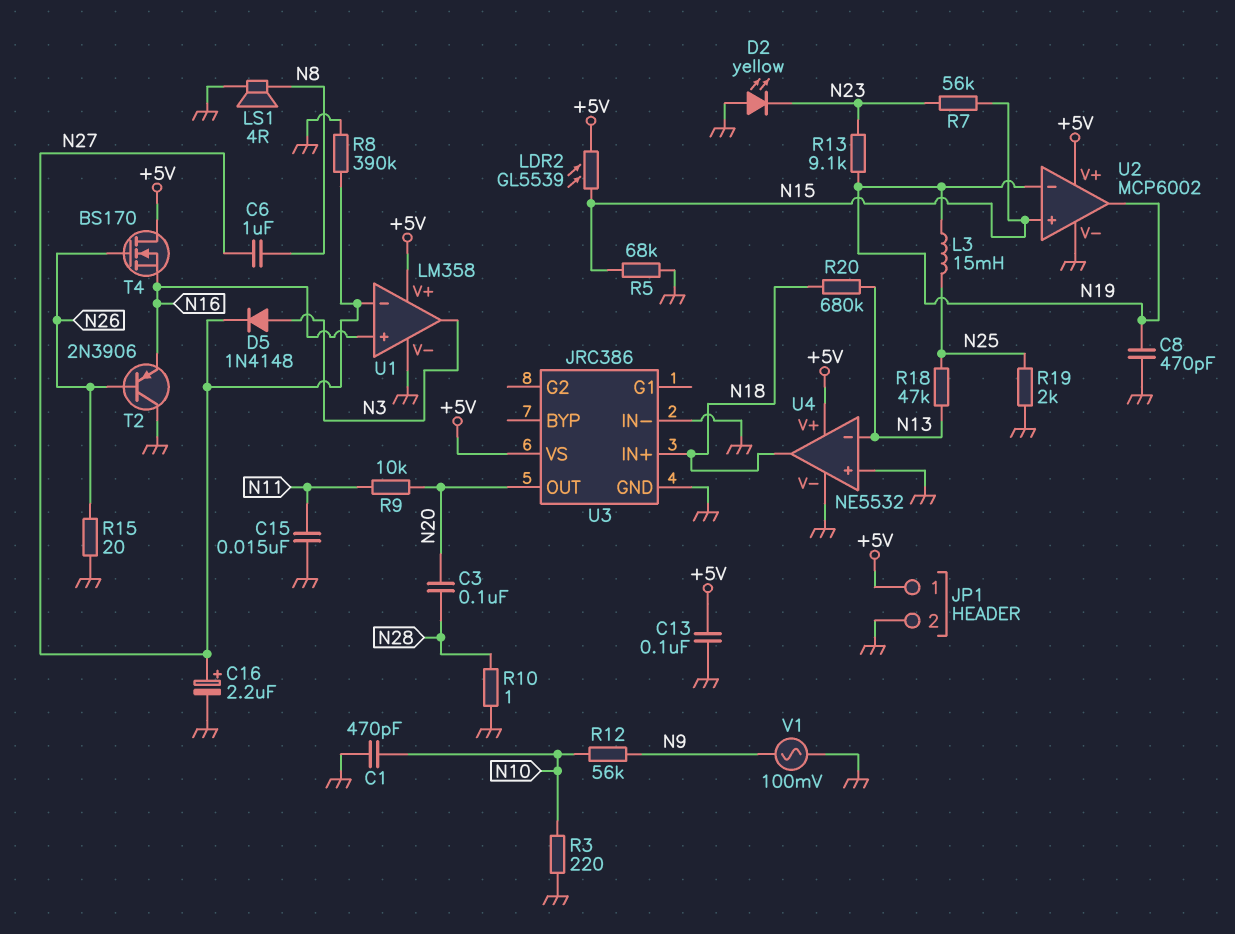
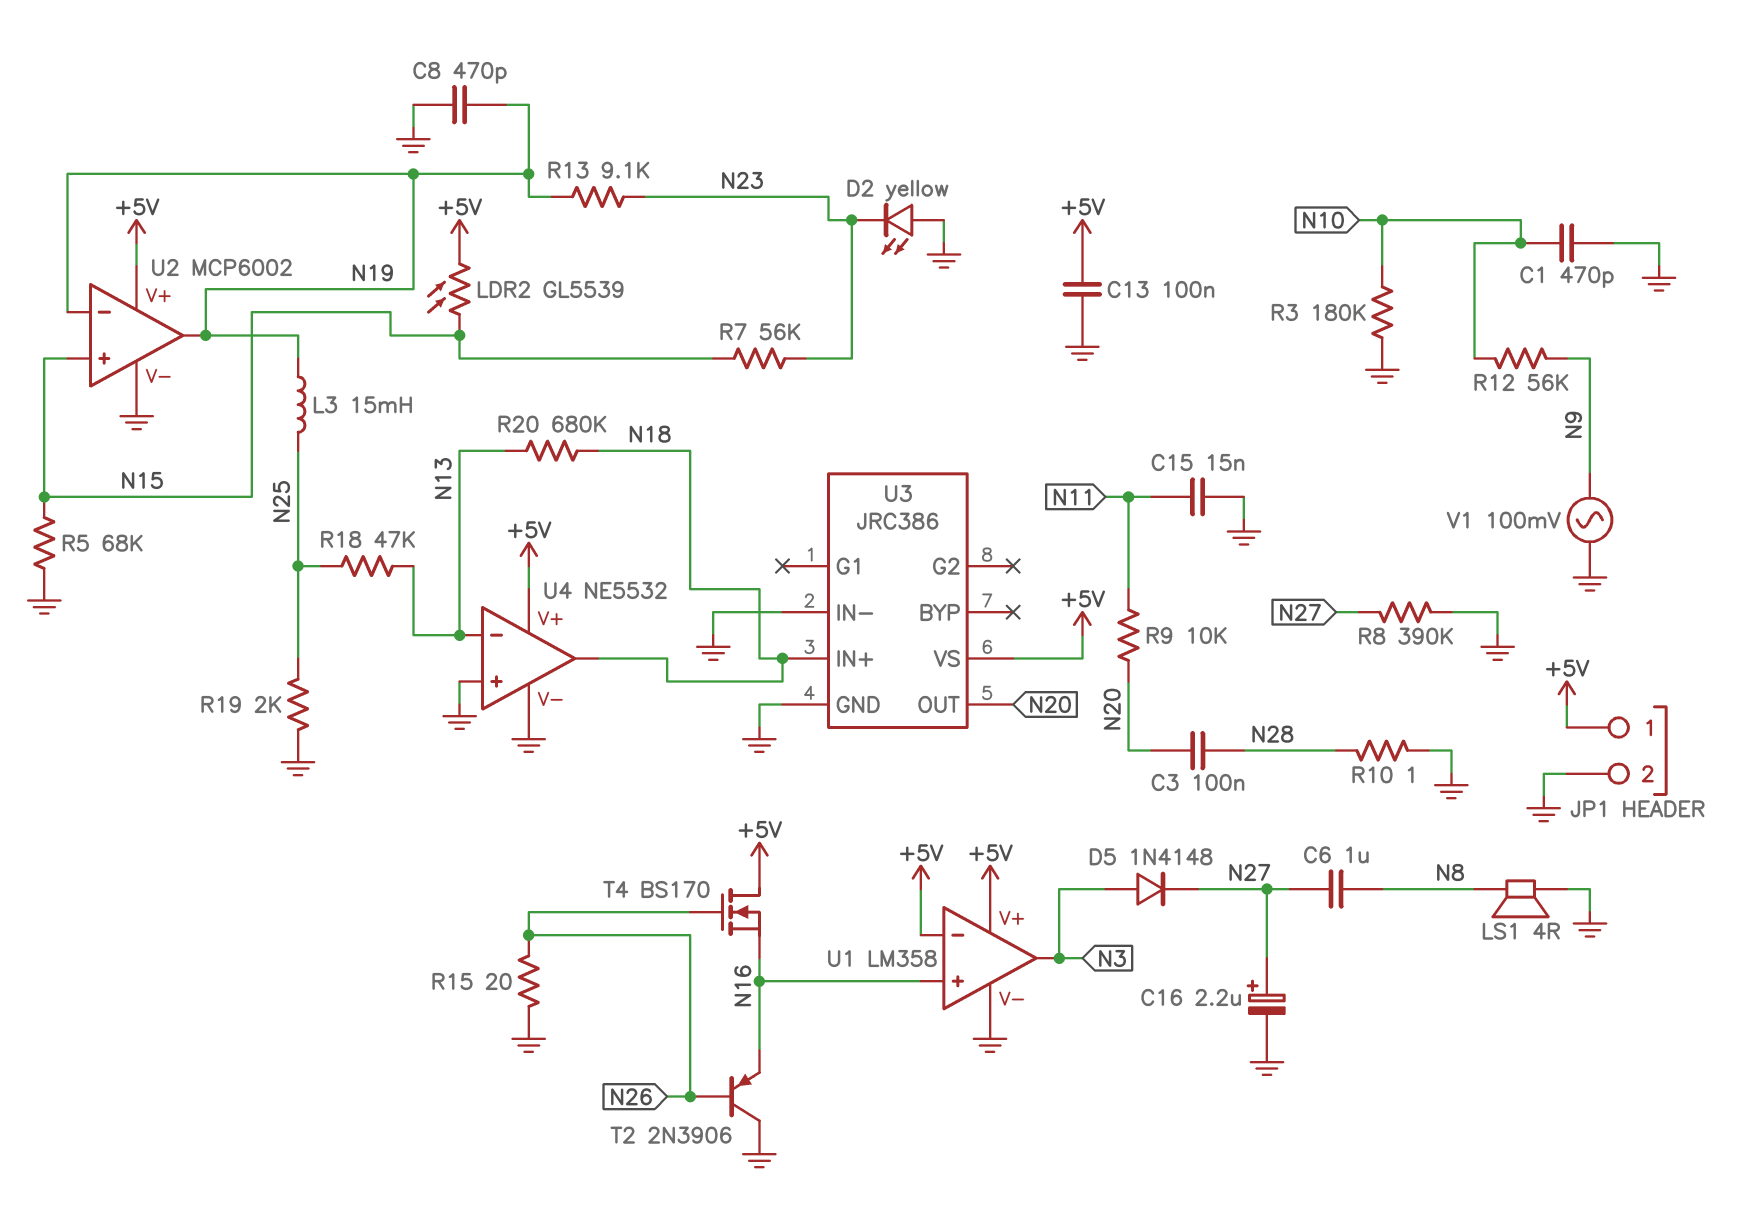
R3: 220 (GND, N10) -> 180k (GND, N10)
U1 pin in-: N27 -> +5V

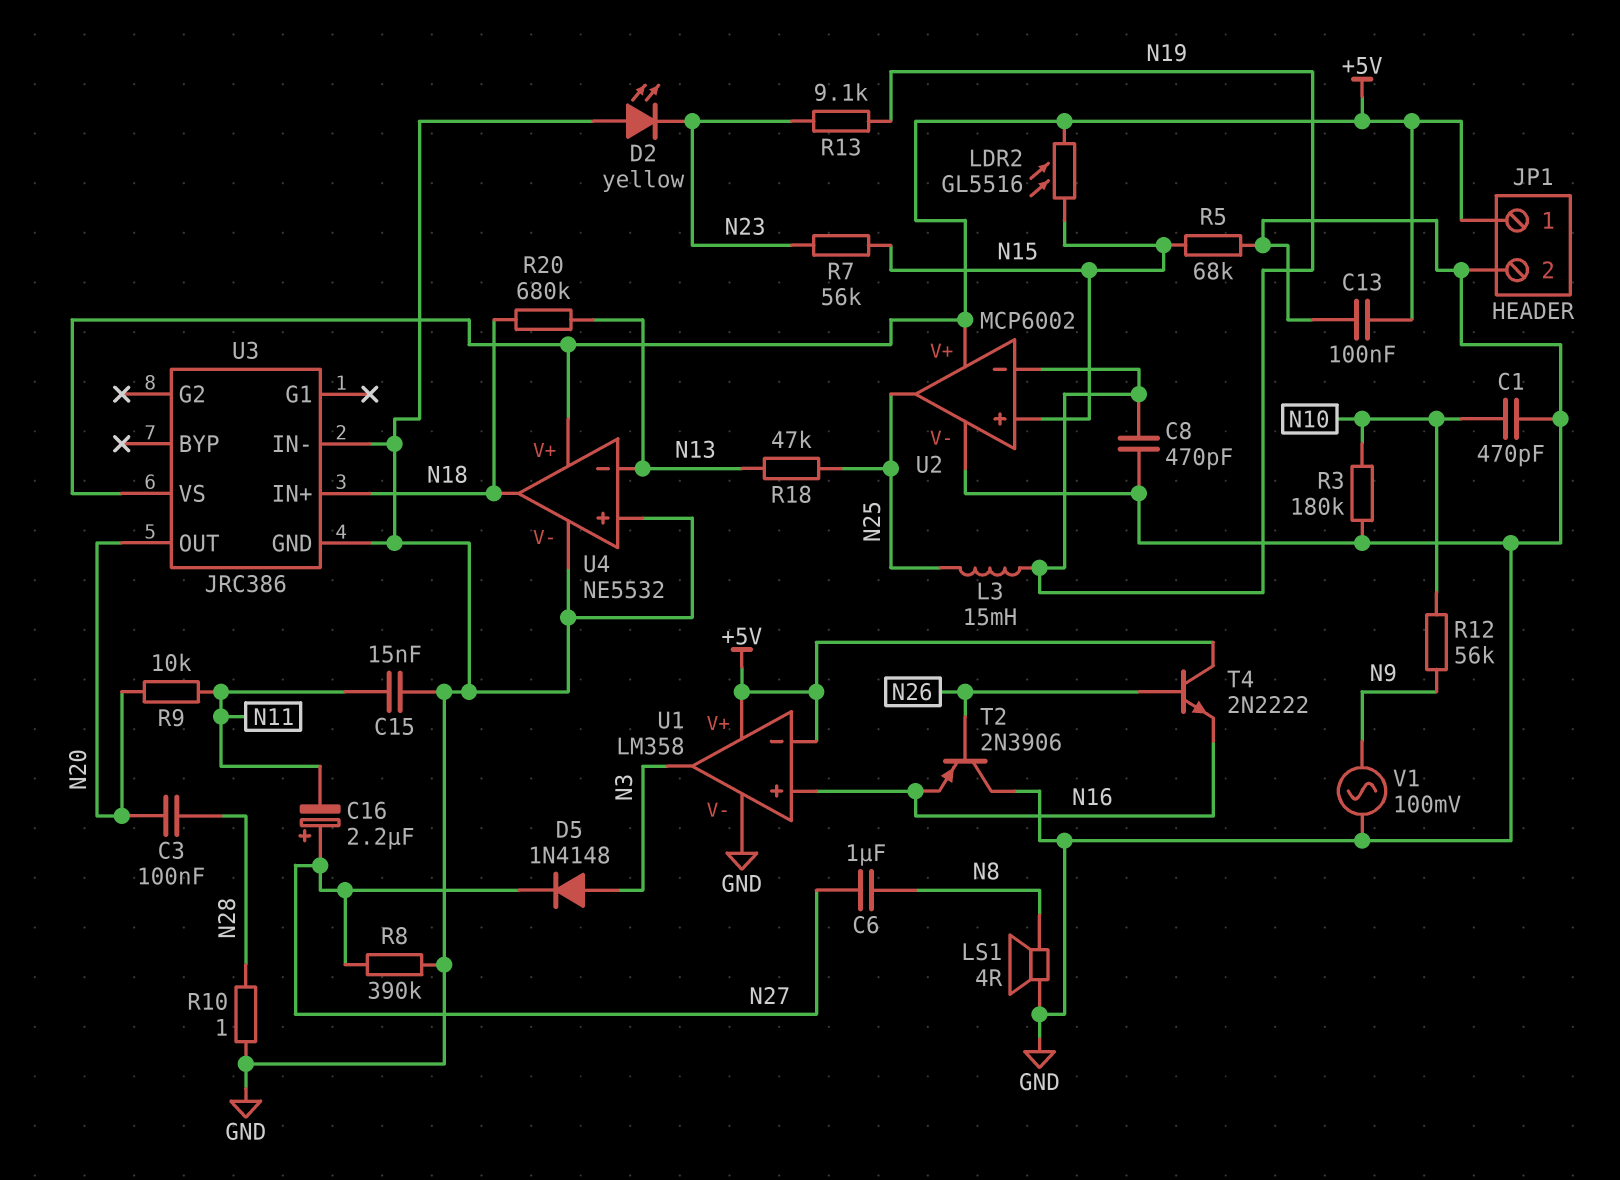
C16: 2.2uF (plus N27, minus GND) -> 2.2uF (plus N27, minus N11)
LDR2: GL5539 (+5V, N15) -> GL5516 (+5V, N15)
R15: 20 (GND, N26) -> none
R19: 2k (GND, N25) -> none
T4: NMOS BS170 (G N26, D +5V, S N16) -> NPN 2N2222 (B N26, C +5V, E N16)
U2 pin out: N19 -> N25

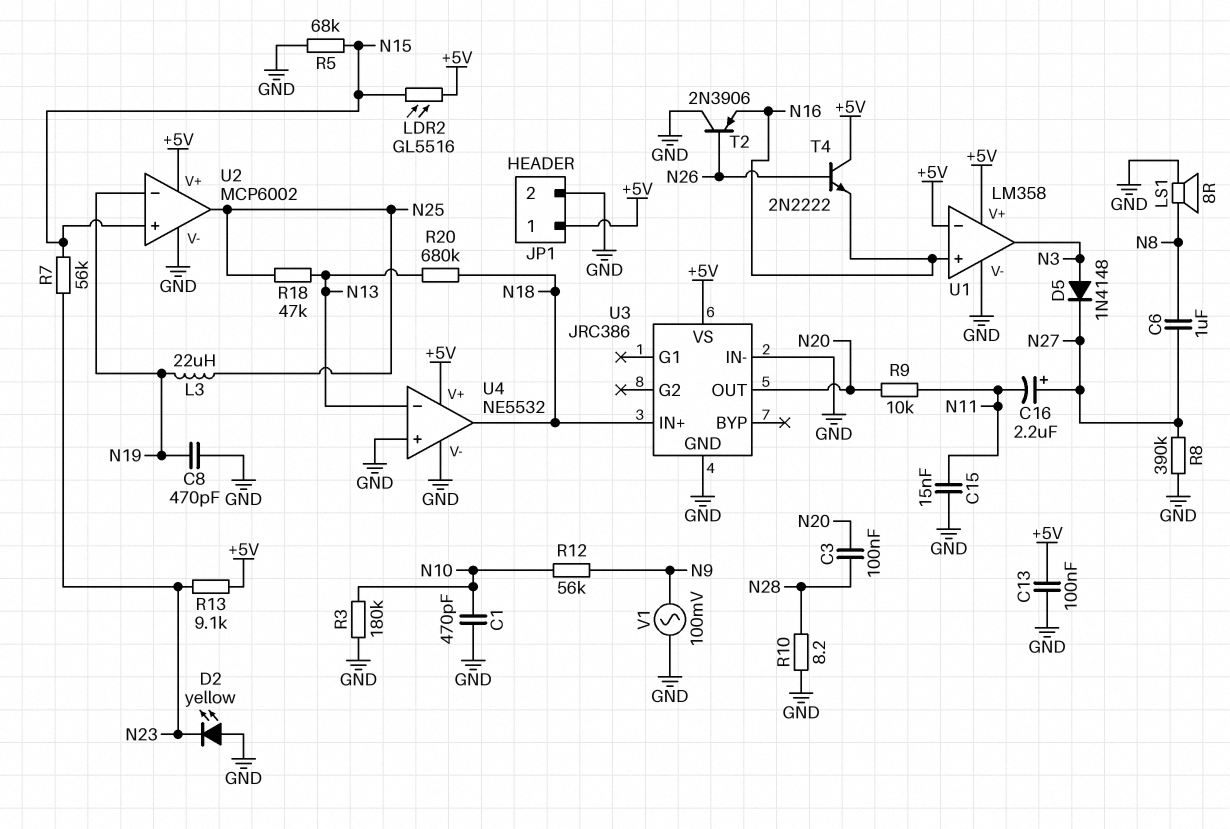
L3: 15mH (N19, N25) -> 22uH (N19, N25)
LS1: speaker 4R (GND, N8) -> speaker 8R (GND, N8)
R10: 1 (GND, N28) -> 8.2 (GND, N28)
R13: 9.1k (N19, N23) -> 9.1k (+5V, N23)

